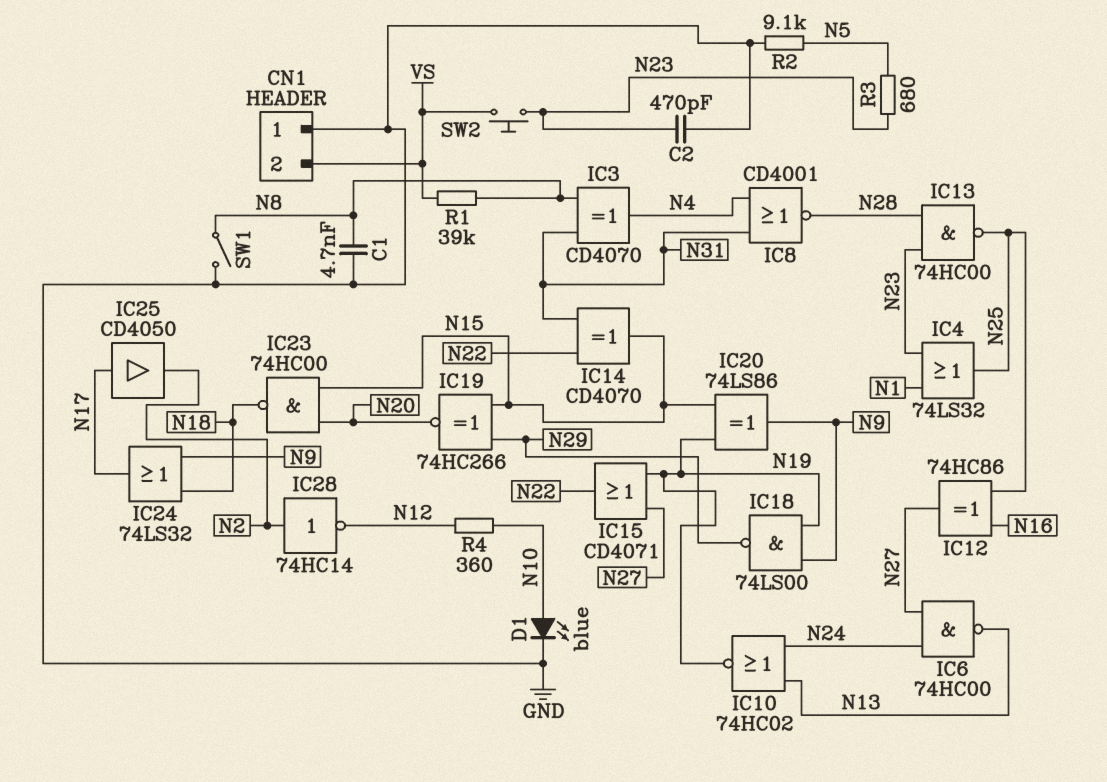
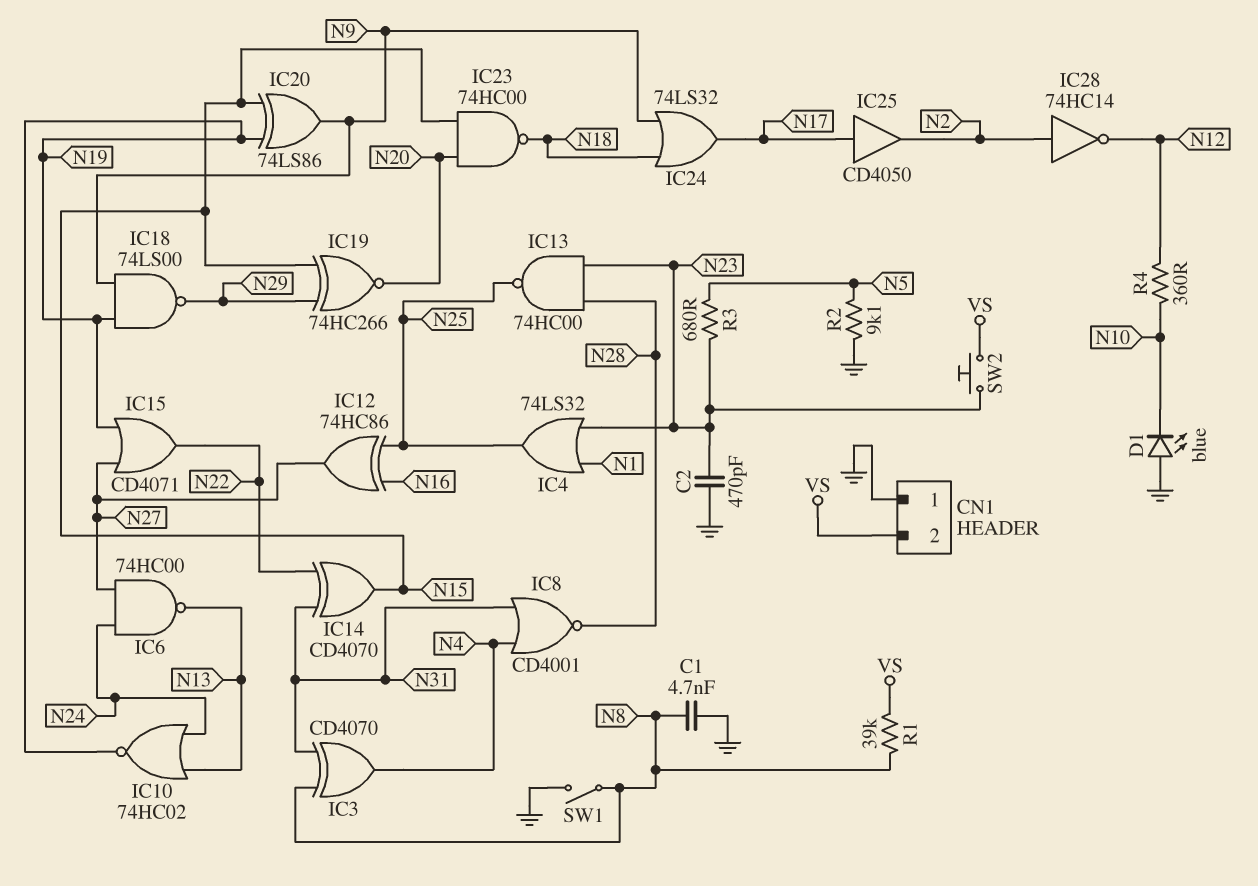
D1: LED blue (A N10, K GND) -> LED blue (A GND, K N10)

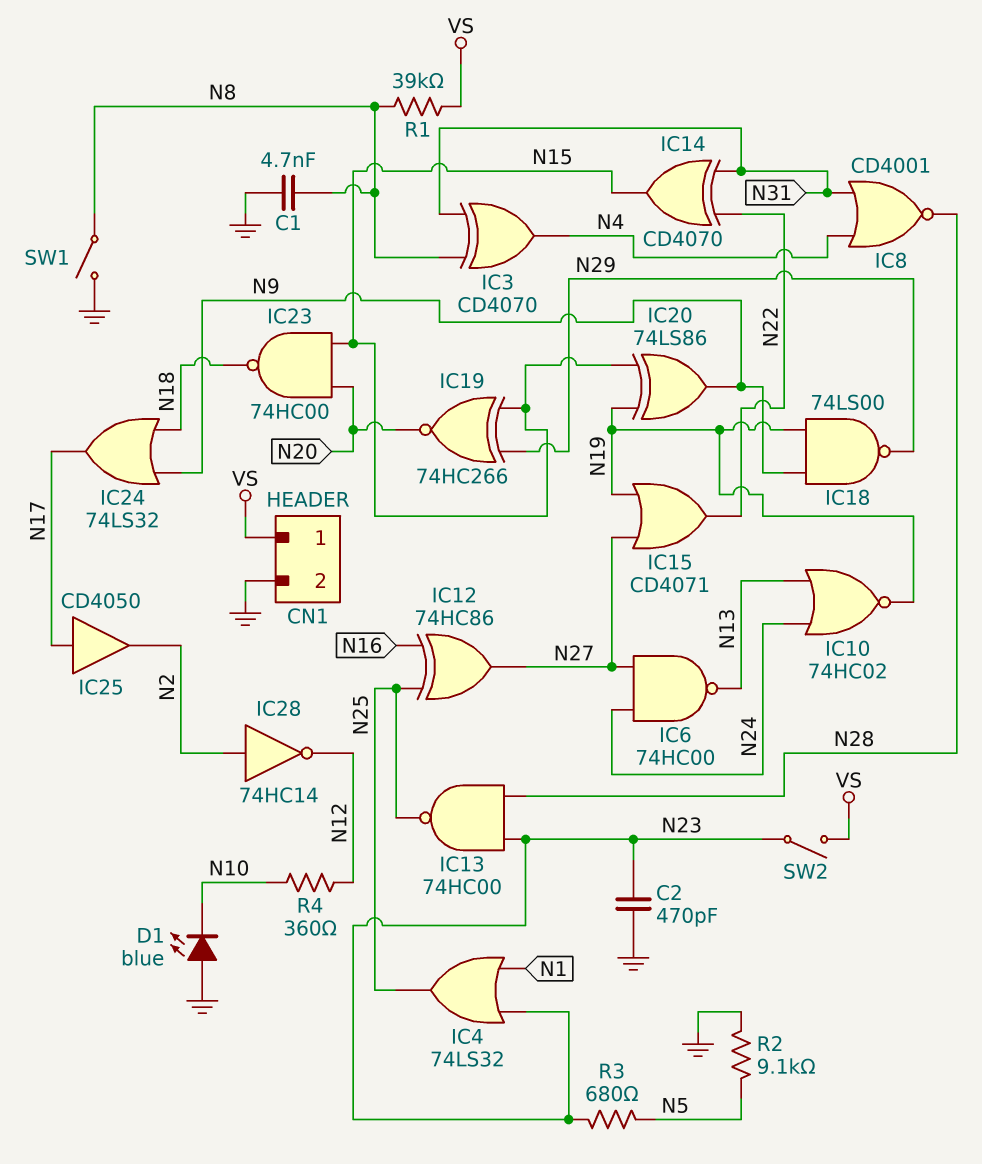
CN1 pin 1: GND -> VS
CN1 pin 2: VS -> GND
SW2: button (N23, VS) -> switch (N23, VS)

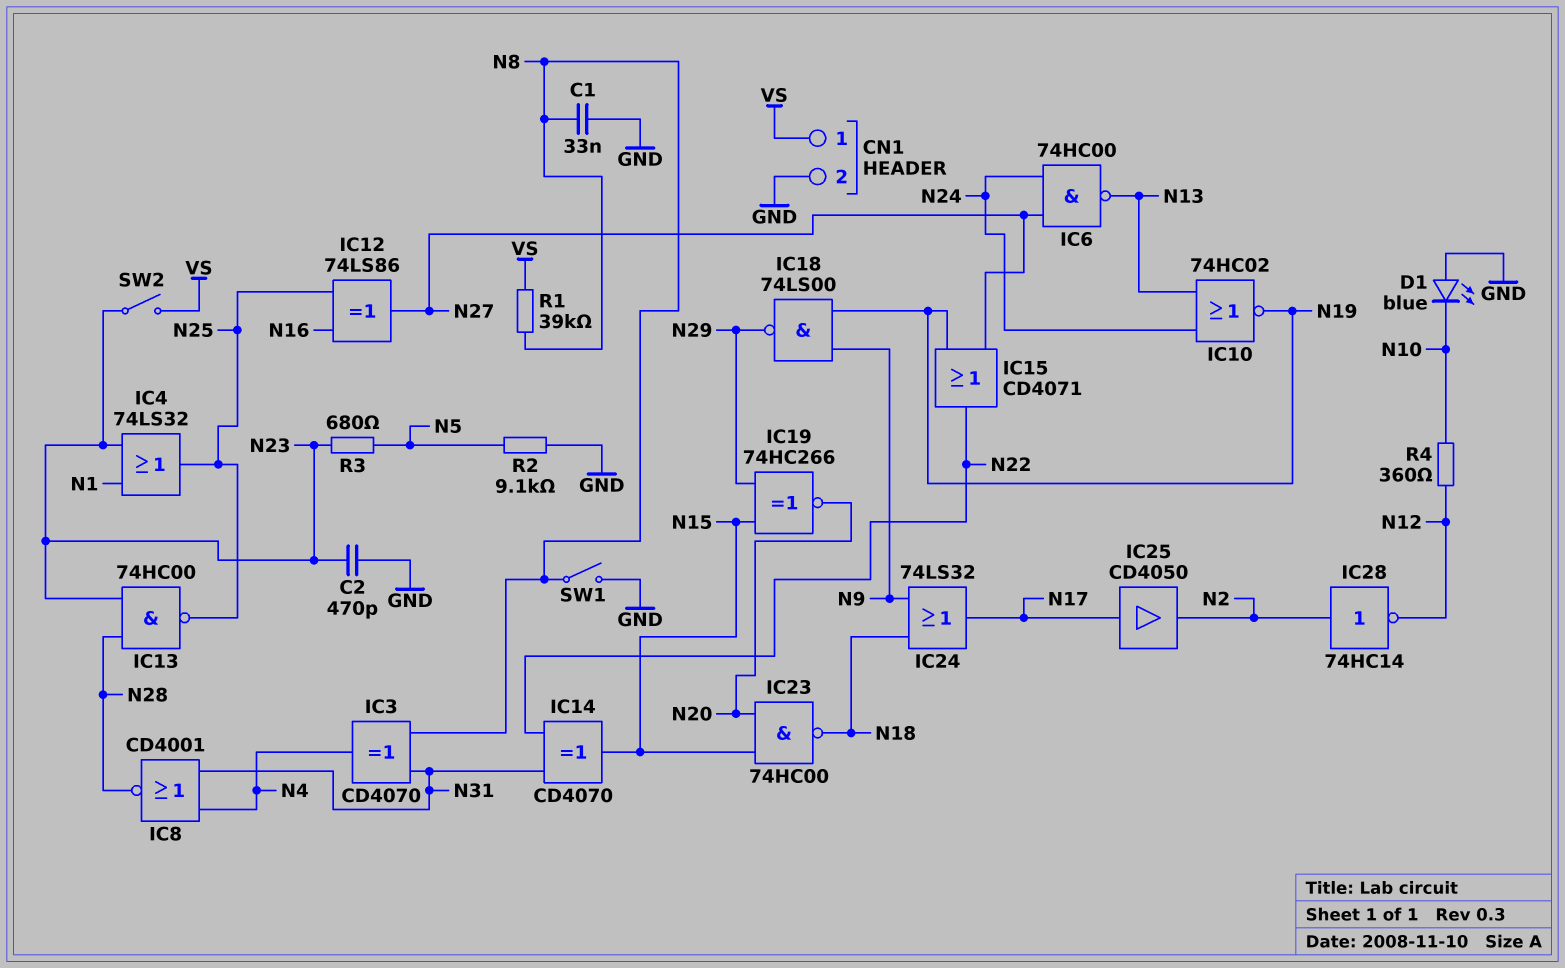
C1: 4.7nF (GND, N8) -> 33nF (GND, N8)
IC12: XOR 74HC86 (in N16, in N25, out N27) -> XOR 74LS86 (in N16, in N25, out N27)
IC20: XOR 74LS86 (in N15, in N19, out N9) -> none

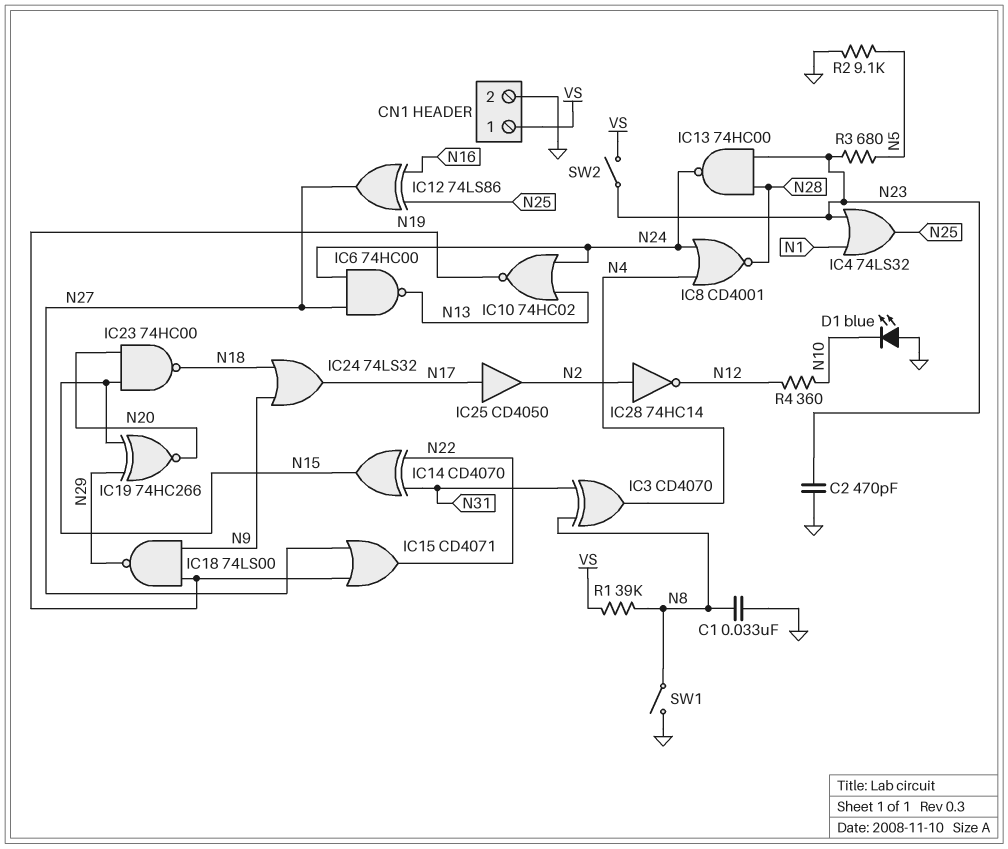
IC8: NOR CD4001 (in N4, in N31, out N28) -> NOR CD4001 (in N4, in N24, out N28)
IC13: NAND 74HC00 (in N23, in N28, out N25) -> NAND 74HC00 (in N23, in N28, out N24)

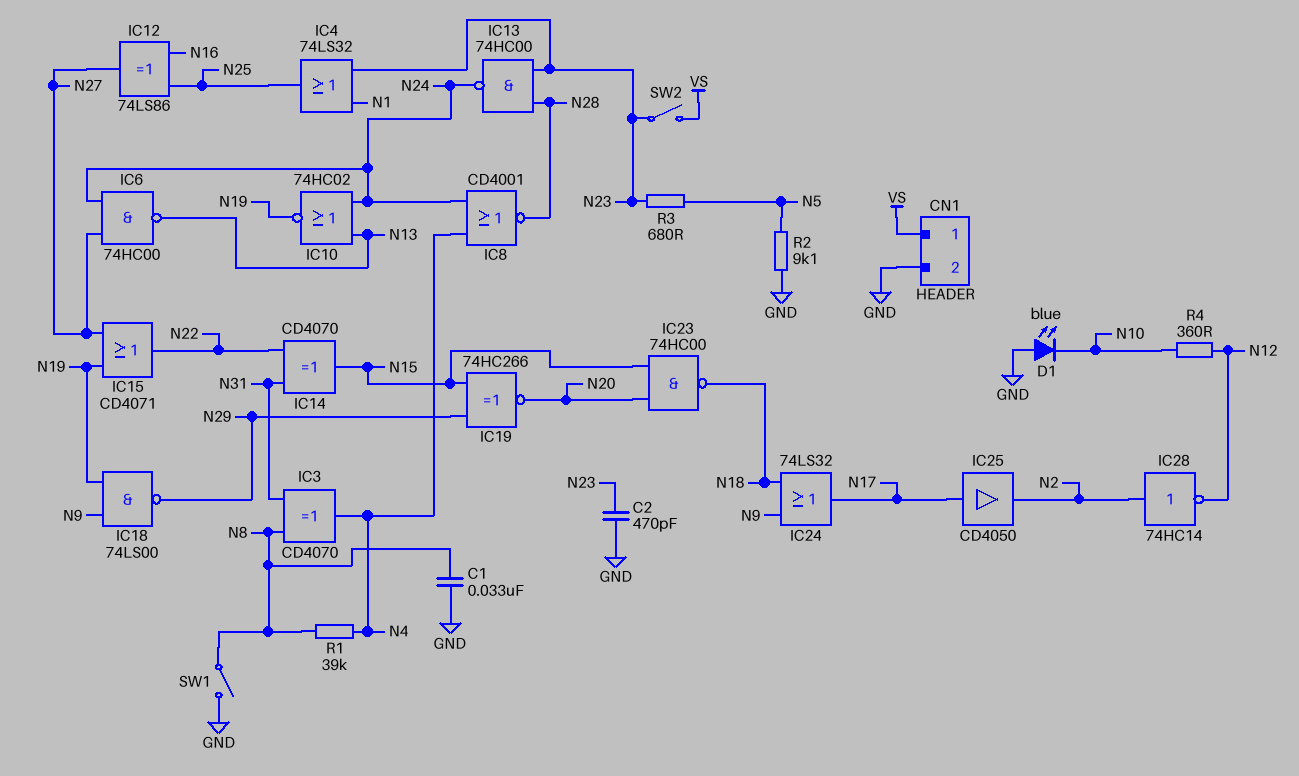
R1: 39k (N8, VS) -> 39k (N4, N8)

